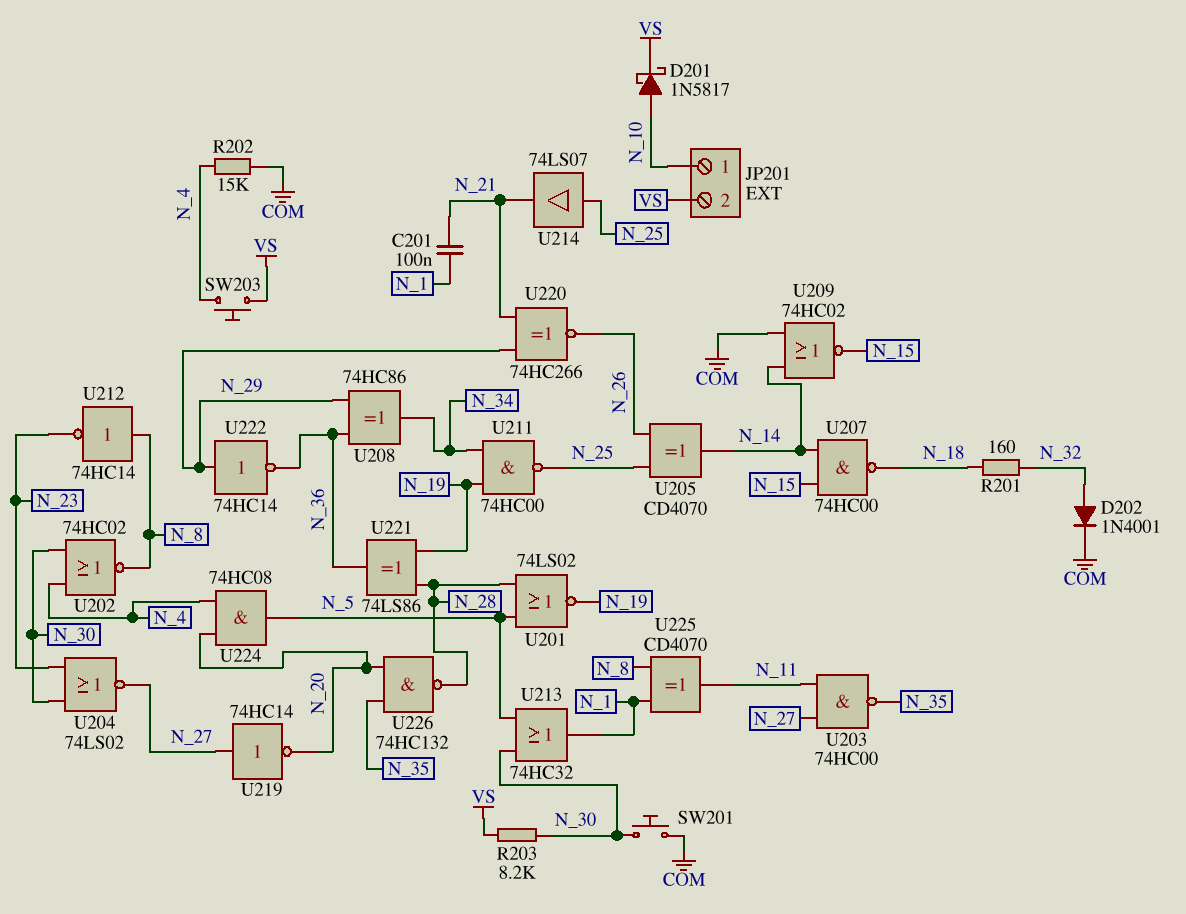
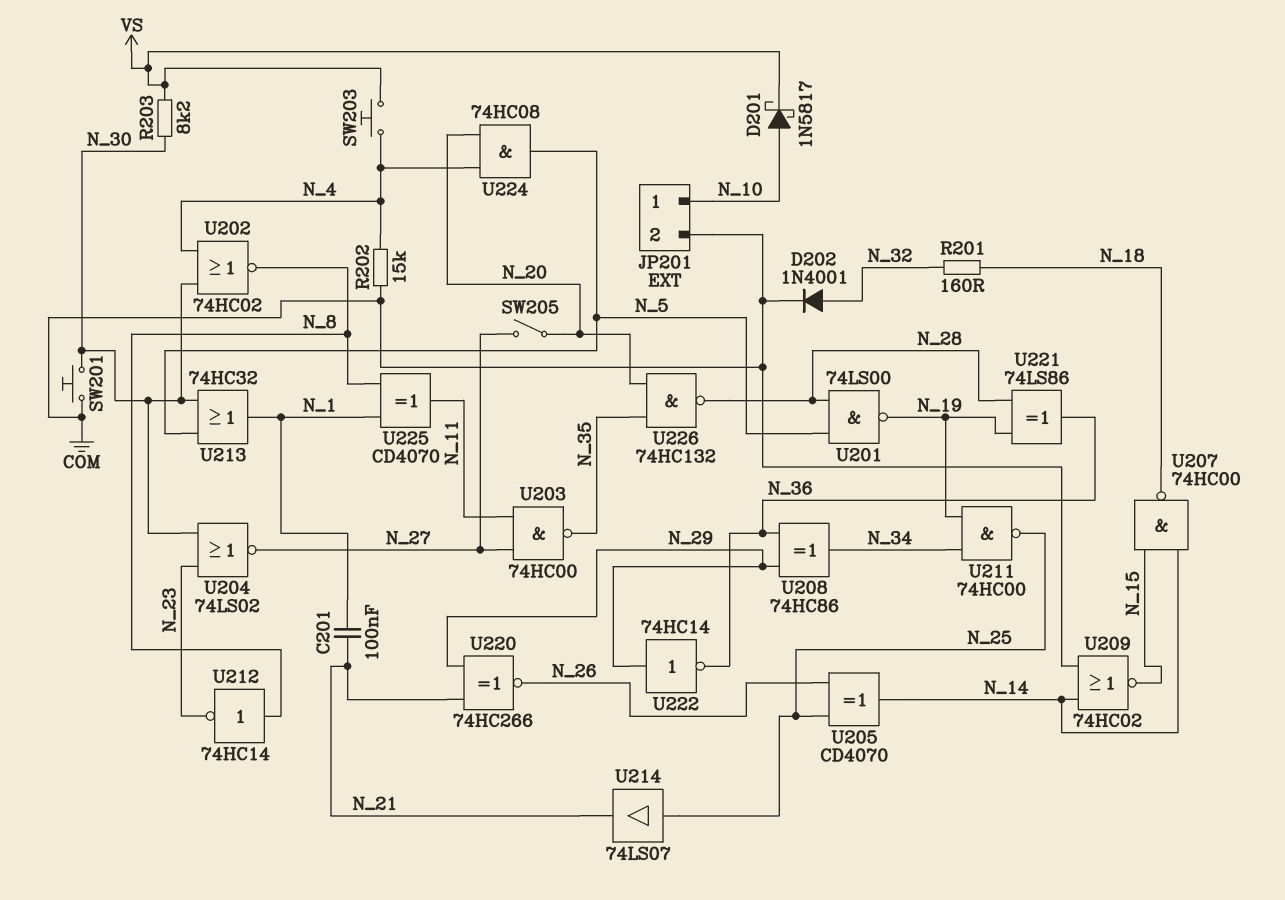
JP201 pin 2: VS -> COM
SW205: none -> switch (N_20, N_27)
U201: NOR 74LS02 (in N_5, in N_28, out N_19) -> NAND 74LS00 (in N_5, in N_28, out N_19)
U219: NOT 74HC14 (in N_27, out N_20) -> none

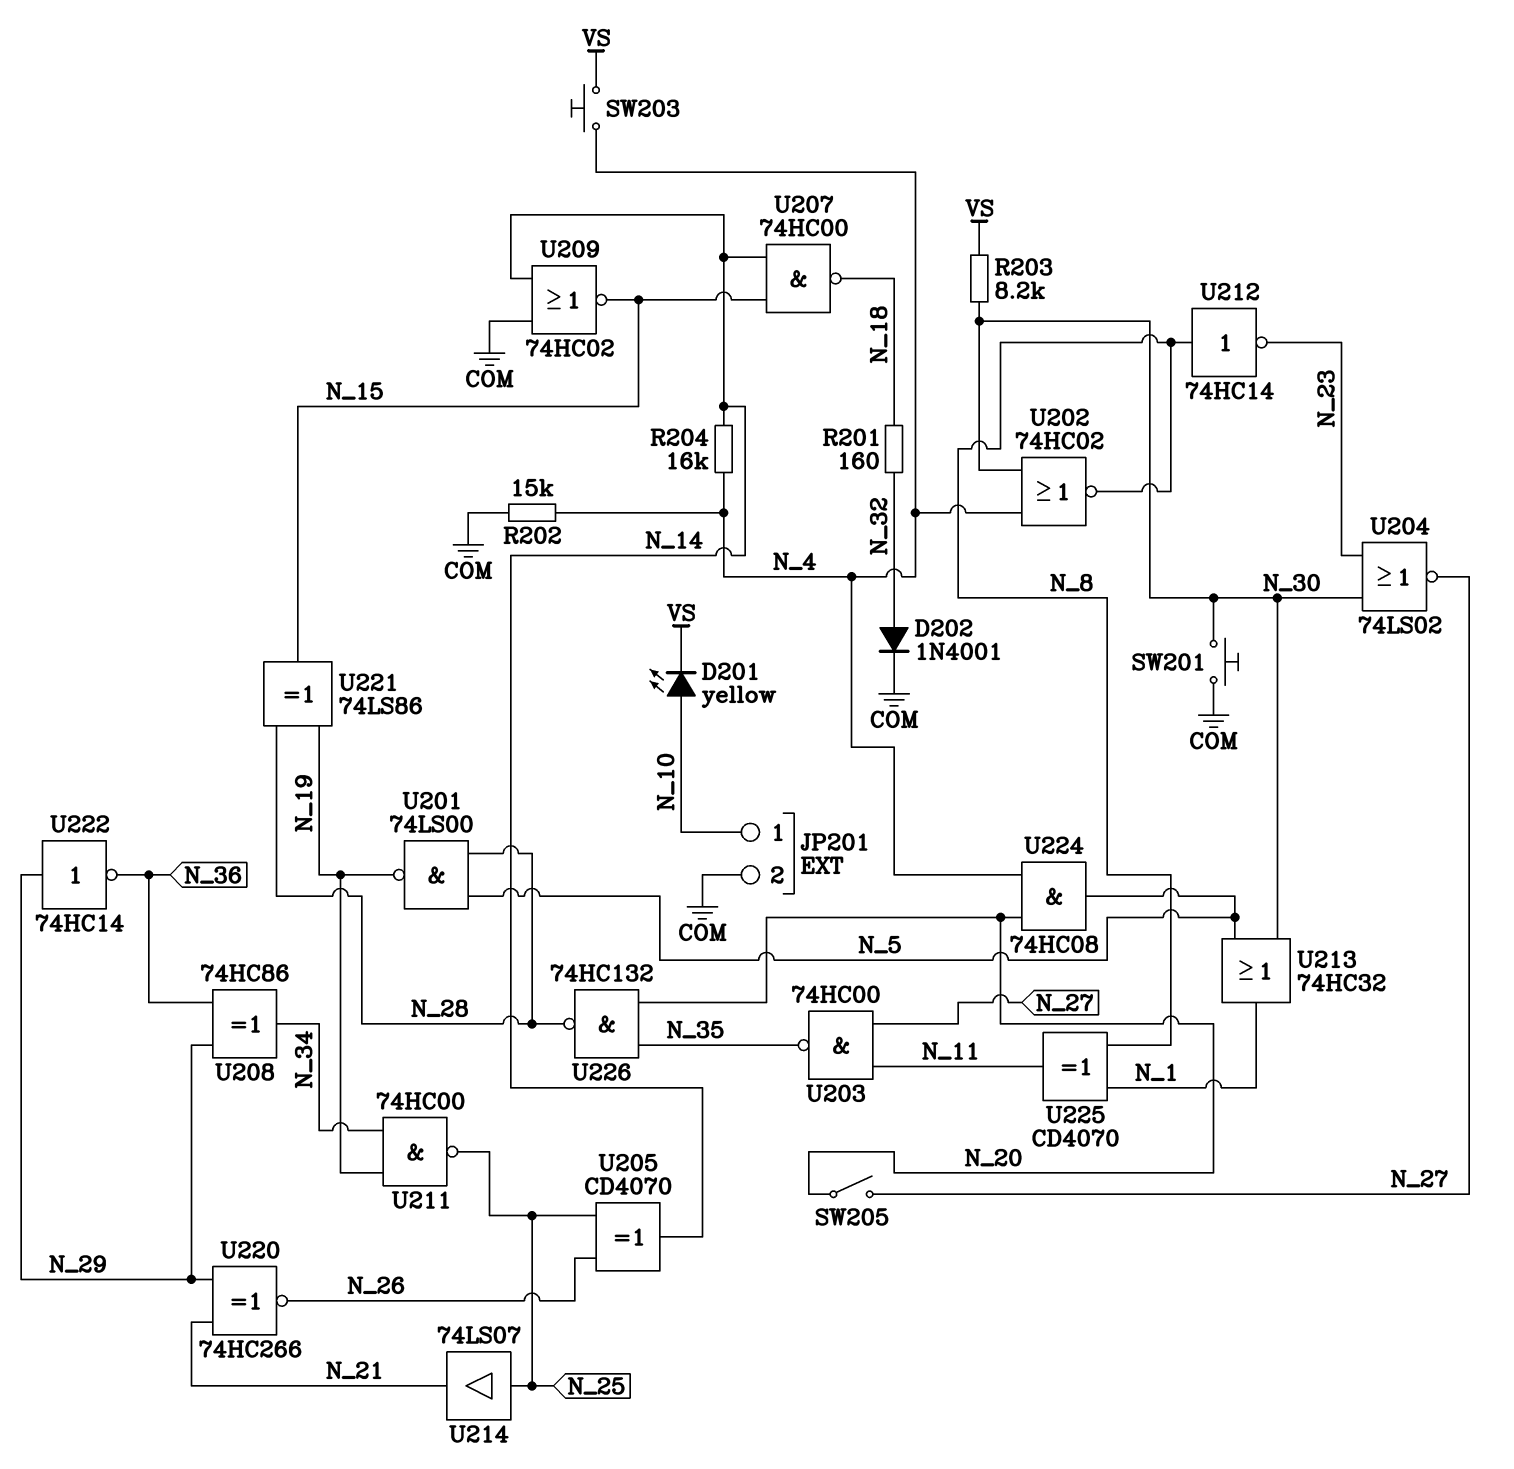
C201: 100nF (N_1, N_21) -> none
D201: schottky 1N5817 (A N_10, K VS) -> LED yellow (A N_10, K VS)
R204: none -> 16k (N_4, N_14)
U221: XOR 74LS86 (in N_19, in N_28, out N_36) -> XOR 74LS86 (in N_19, in N_28, out N_15)

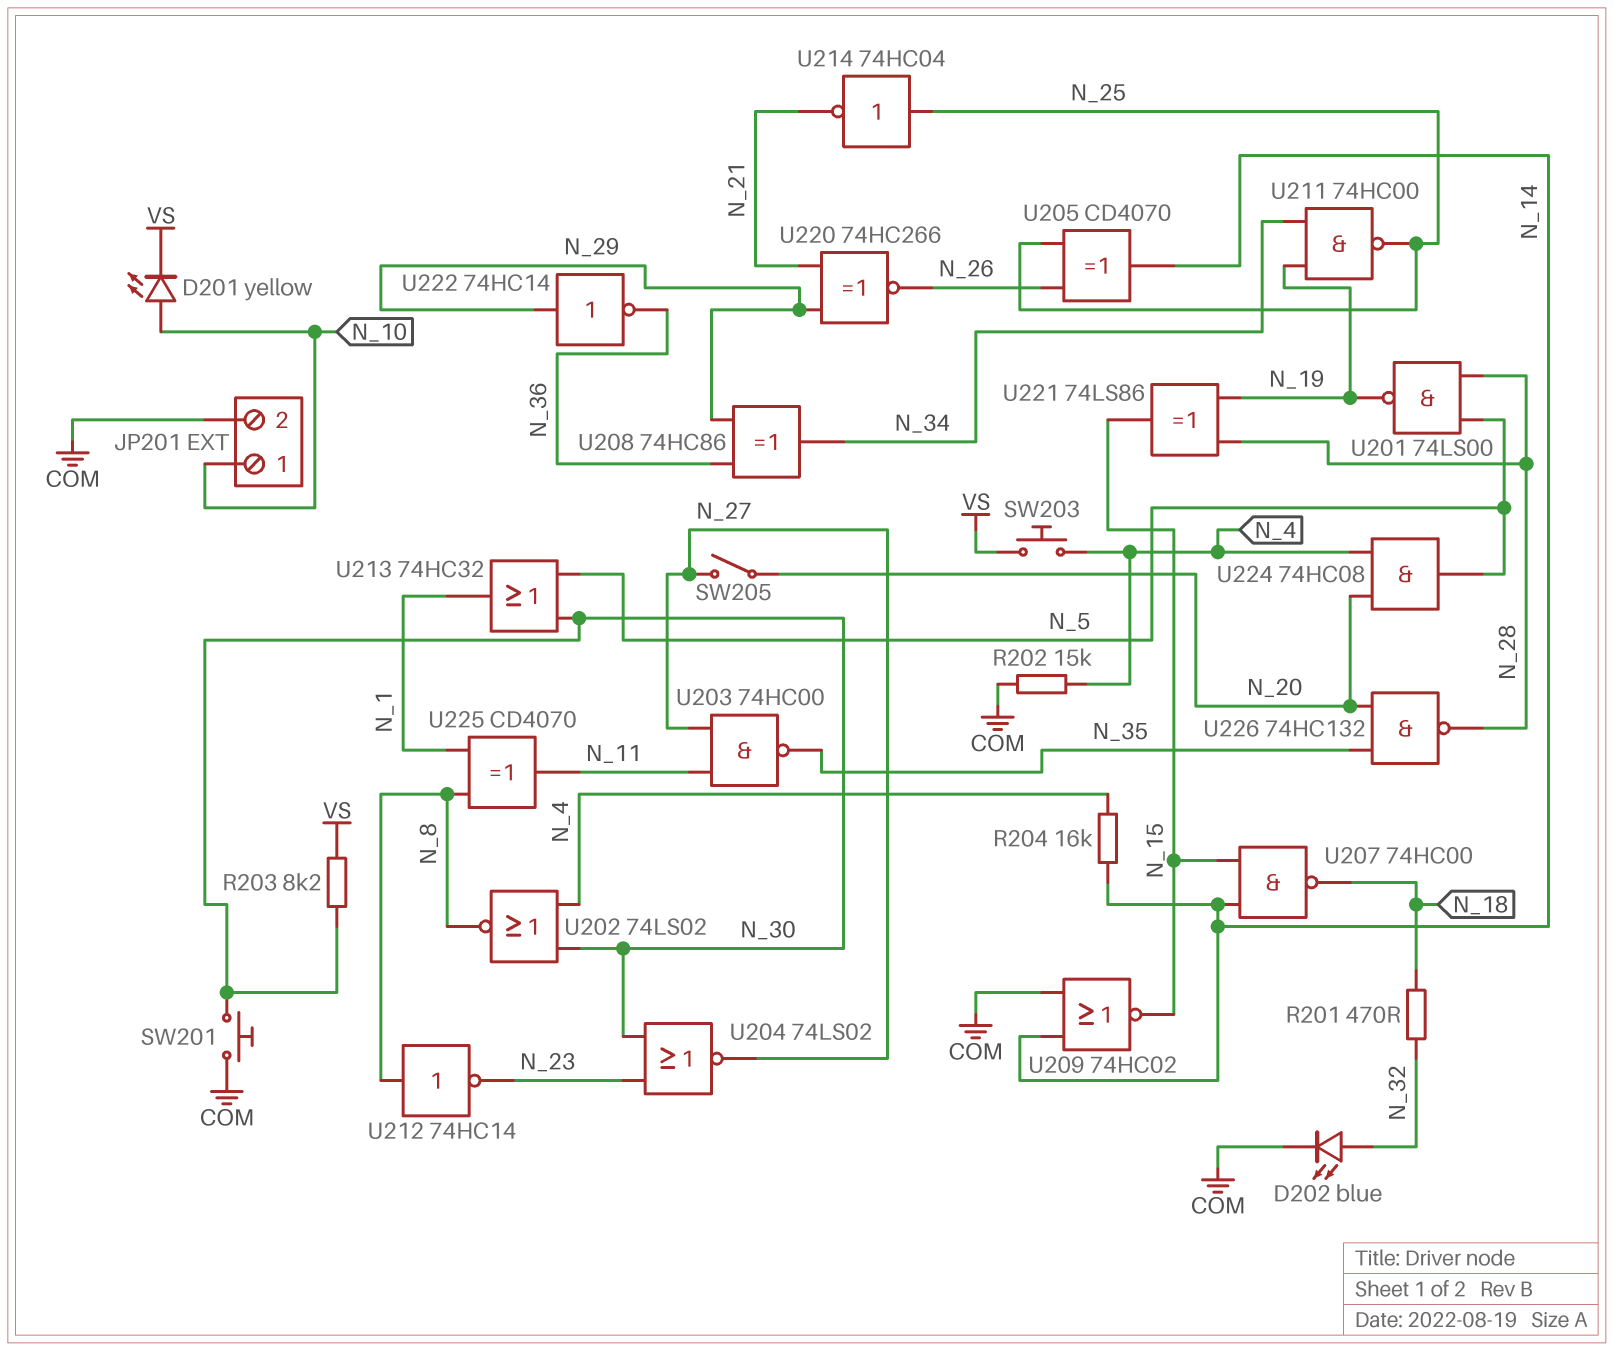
D202: diode 1N4001 (A N_32, K COM) -> LED blue (A N_32, K COM)
R201: 160 (N_18, N_32) -> 470 (N_18, N_32)
U202: NOR 74HC02 (in N_4, in N_30, out N_8) -> NOR 74LS02 (in N_4, in N_30, out N_8)
U214: buffer 74LS07 (in N_25, out N_21) -> NOT 74HC04 (in N_25, out N_21)

